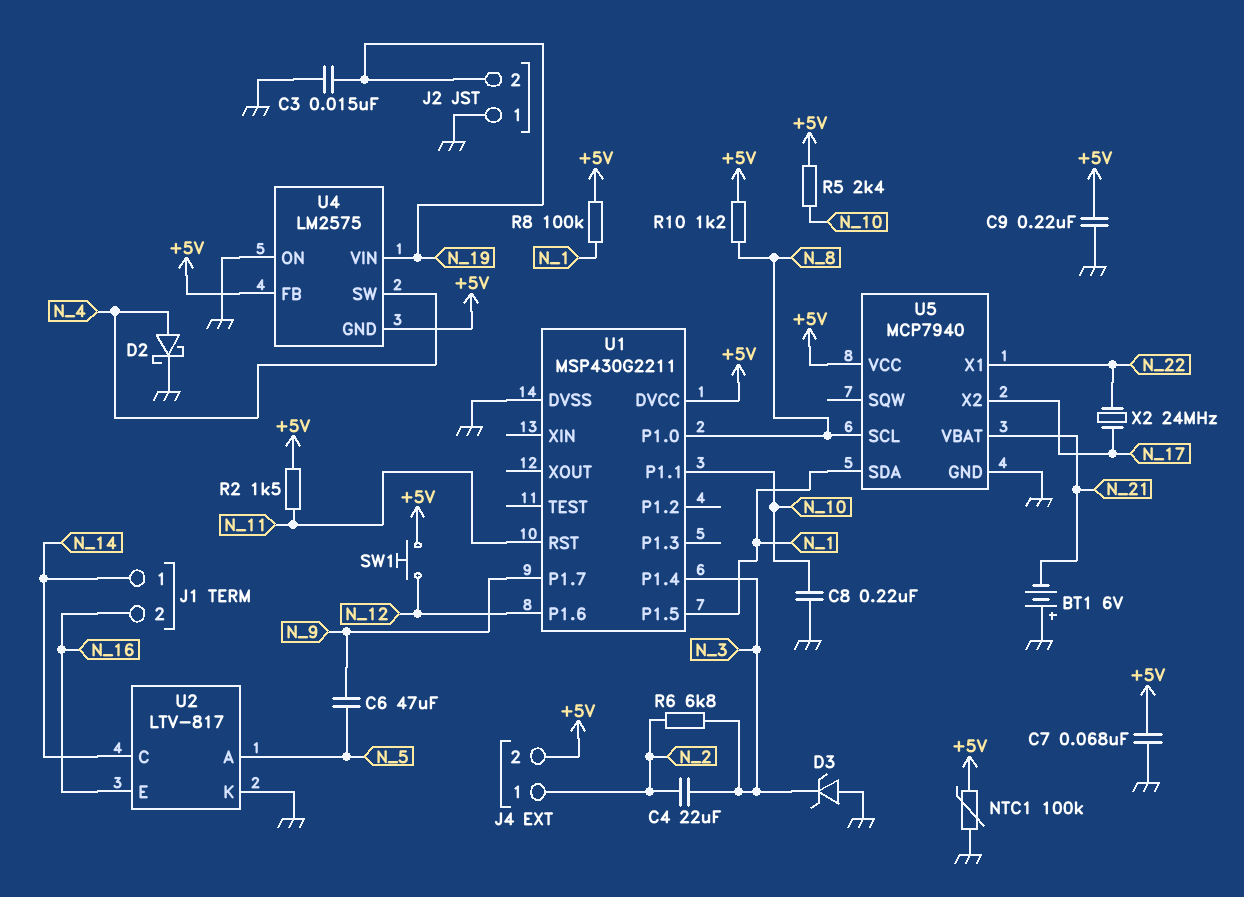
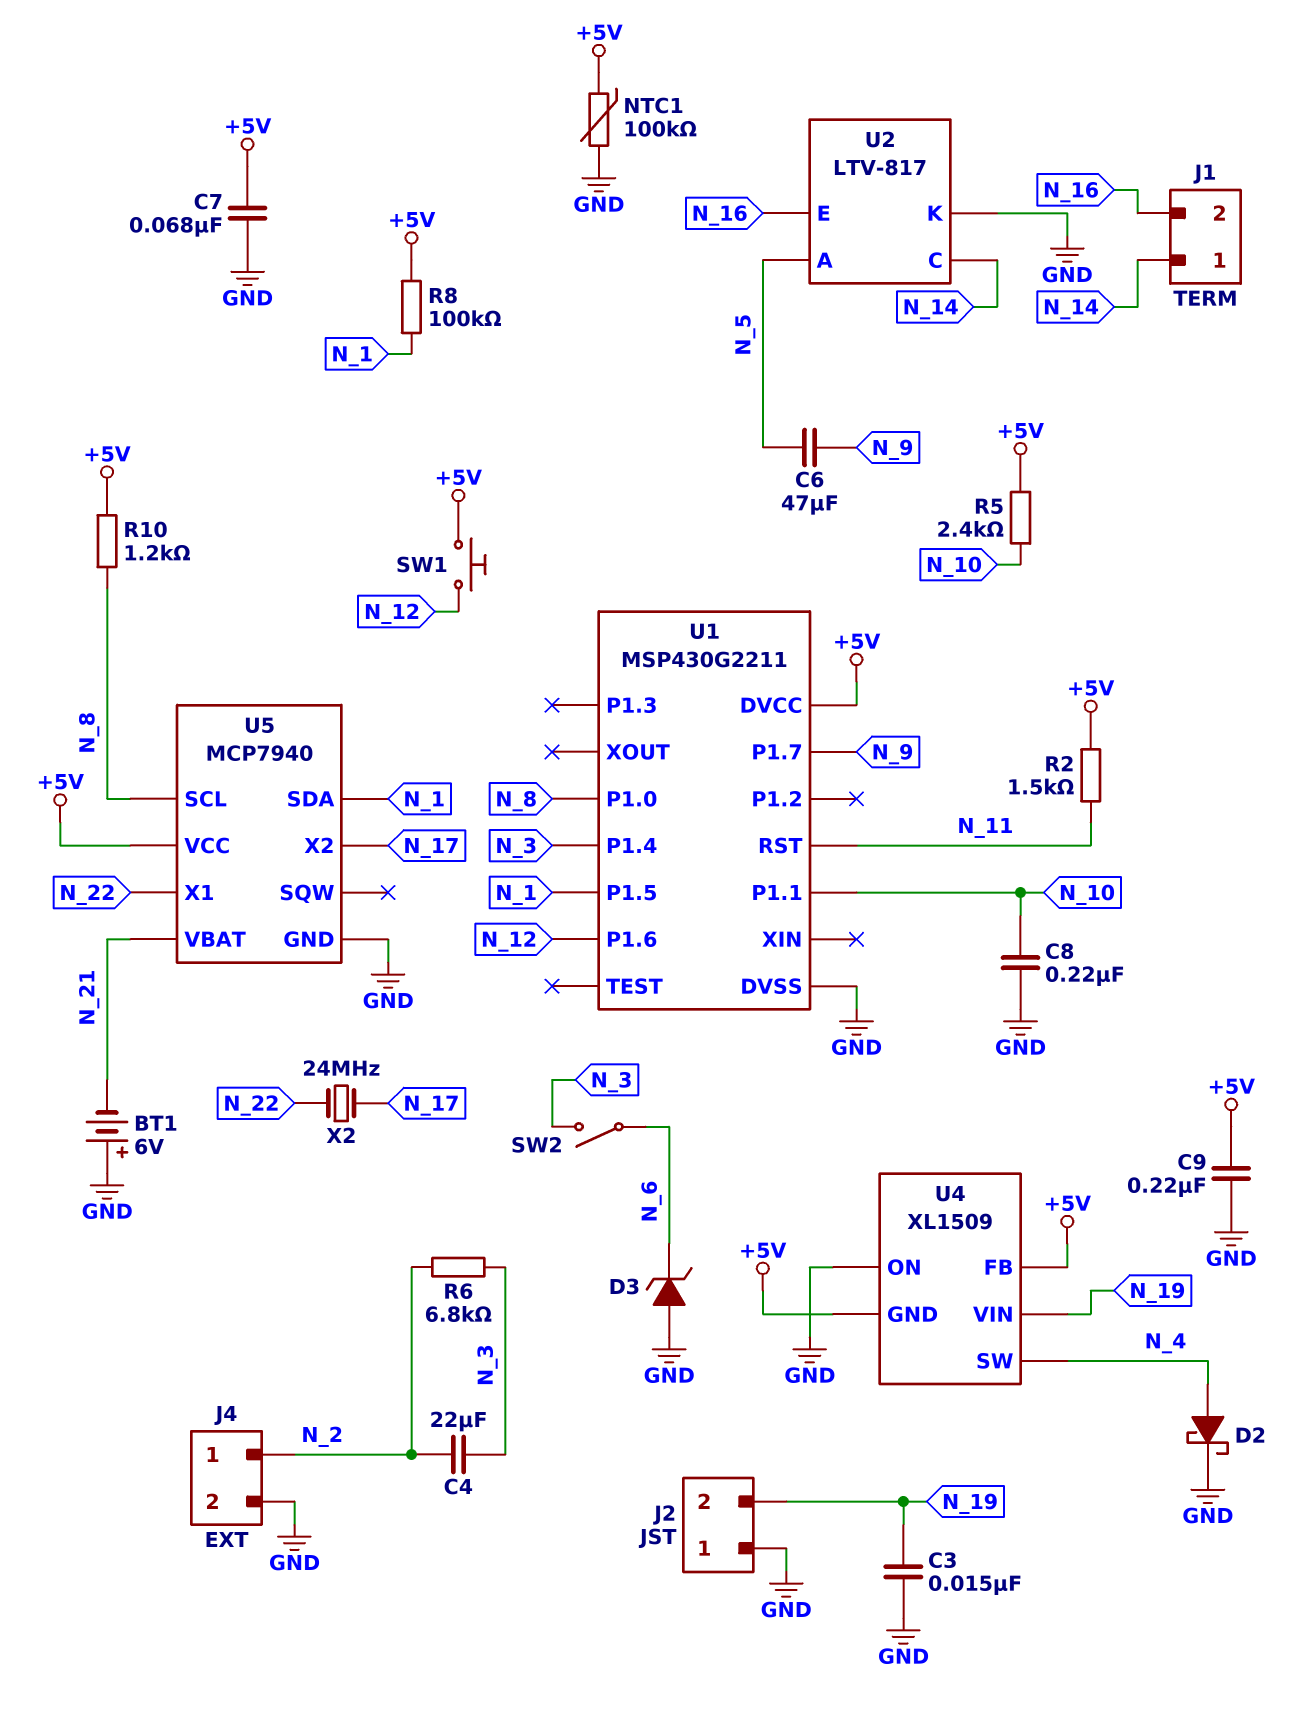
D3: zener (A GND, K N_3) -> zener (A GND, K N_6)
J4 pin 2: +5V -> GND
SW2: none -> switch (N_3, N_6)
U4: LM2575 -> XL1509

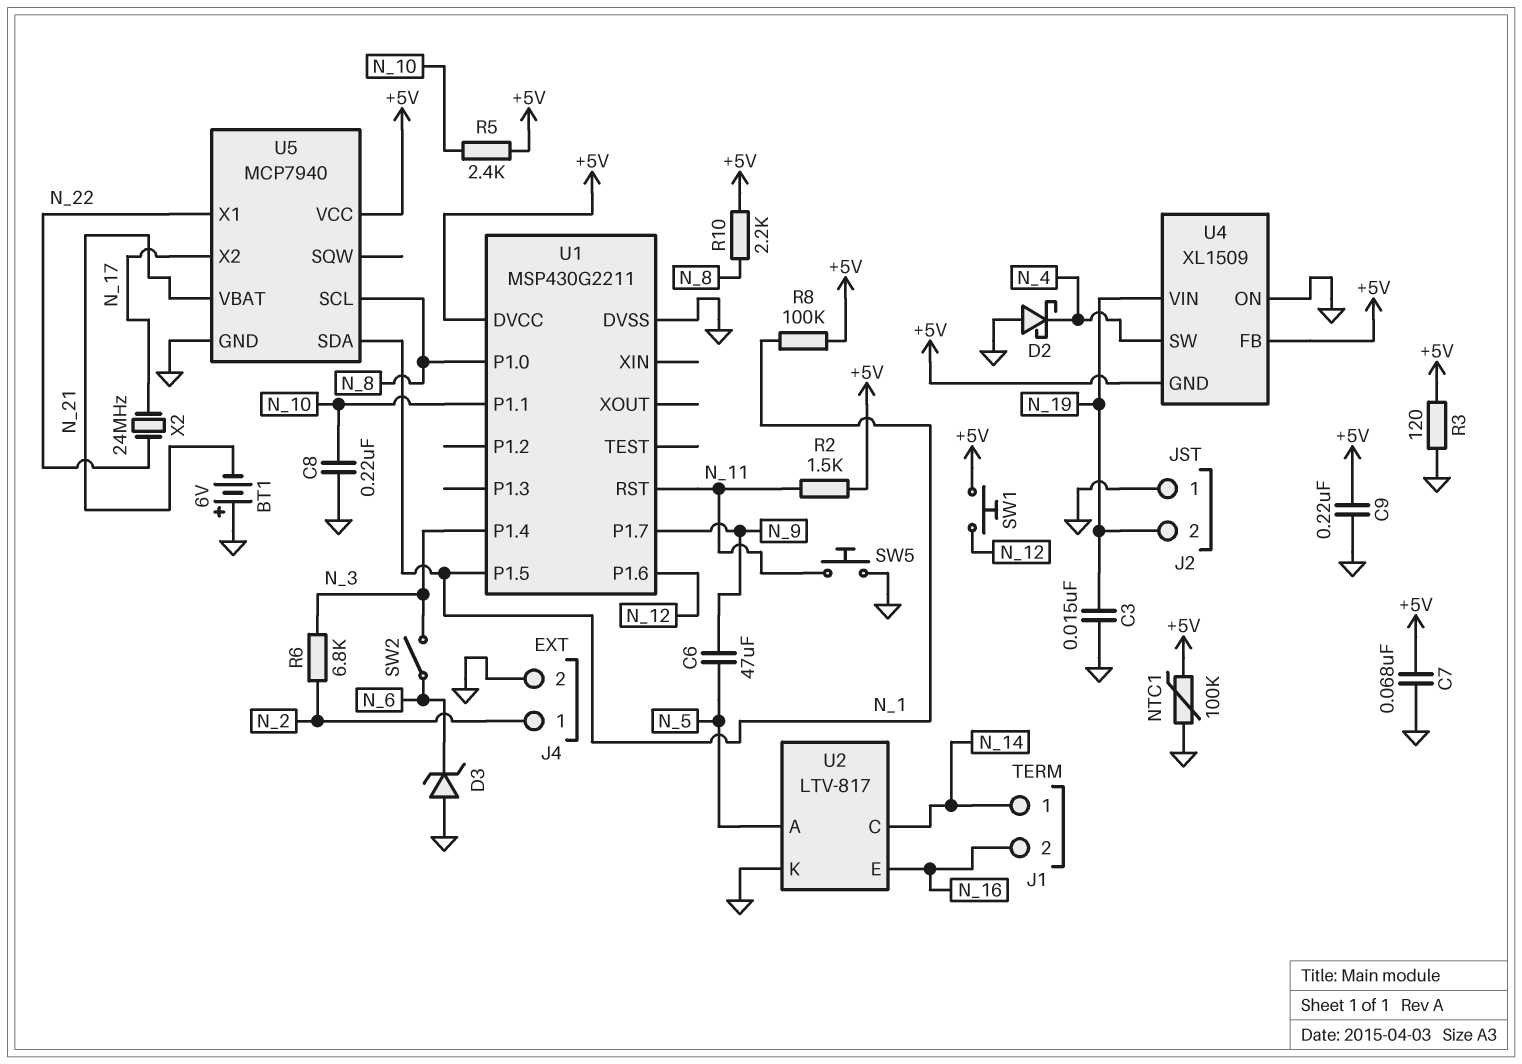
C4: 22uF (N_2, N_3) -> none
D2: schottky (A N_4, K GND) -> schottky (A GND, K N_4)
R3: none -> 120 (+5V, GND)
R10: 1.2k (+5V, N_8) -> 2.2k (+5V, N_8)
SW5: none -> button (GND, N_11)

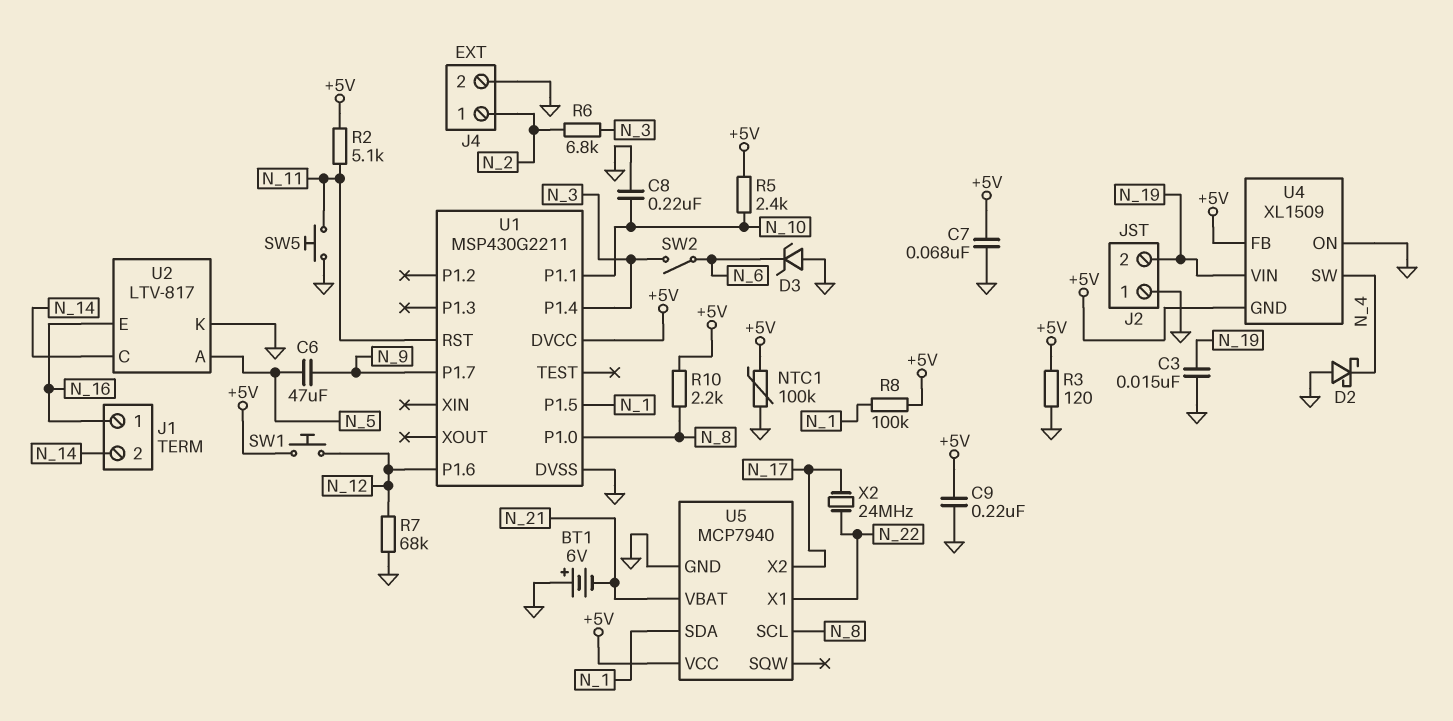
J1 pin 1: N_14 -> N_16
J1 pin 2: N_16 -> N_14
R2: 1.5k (+5V, N_11) -> 5.1k (+5V, N_11)
R7: none -> 68k (GND, N_12)

